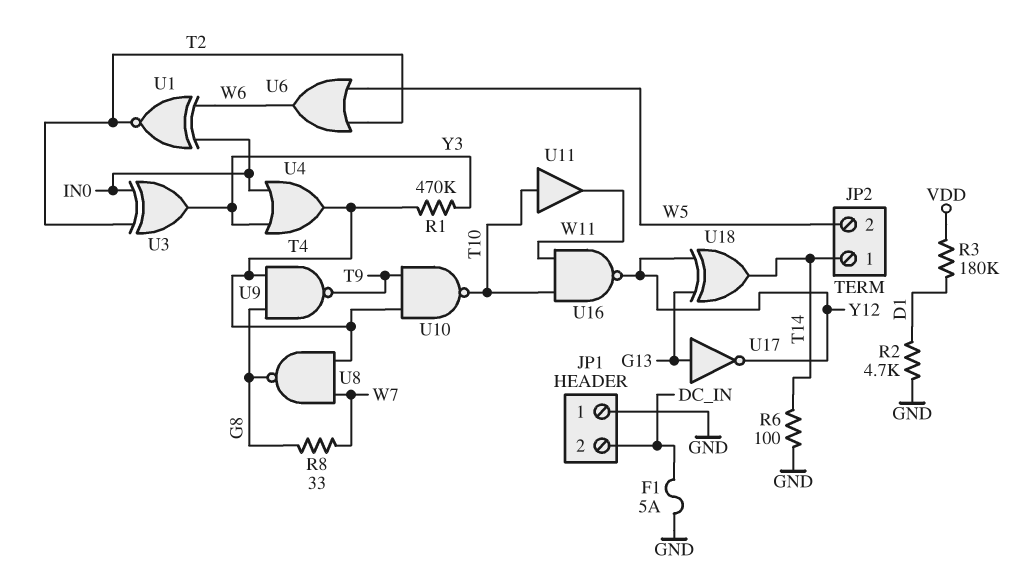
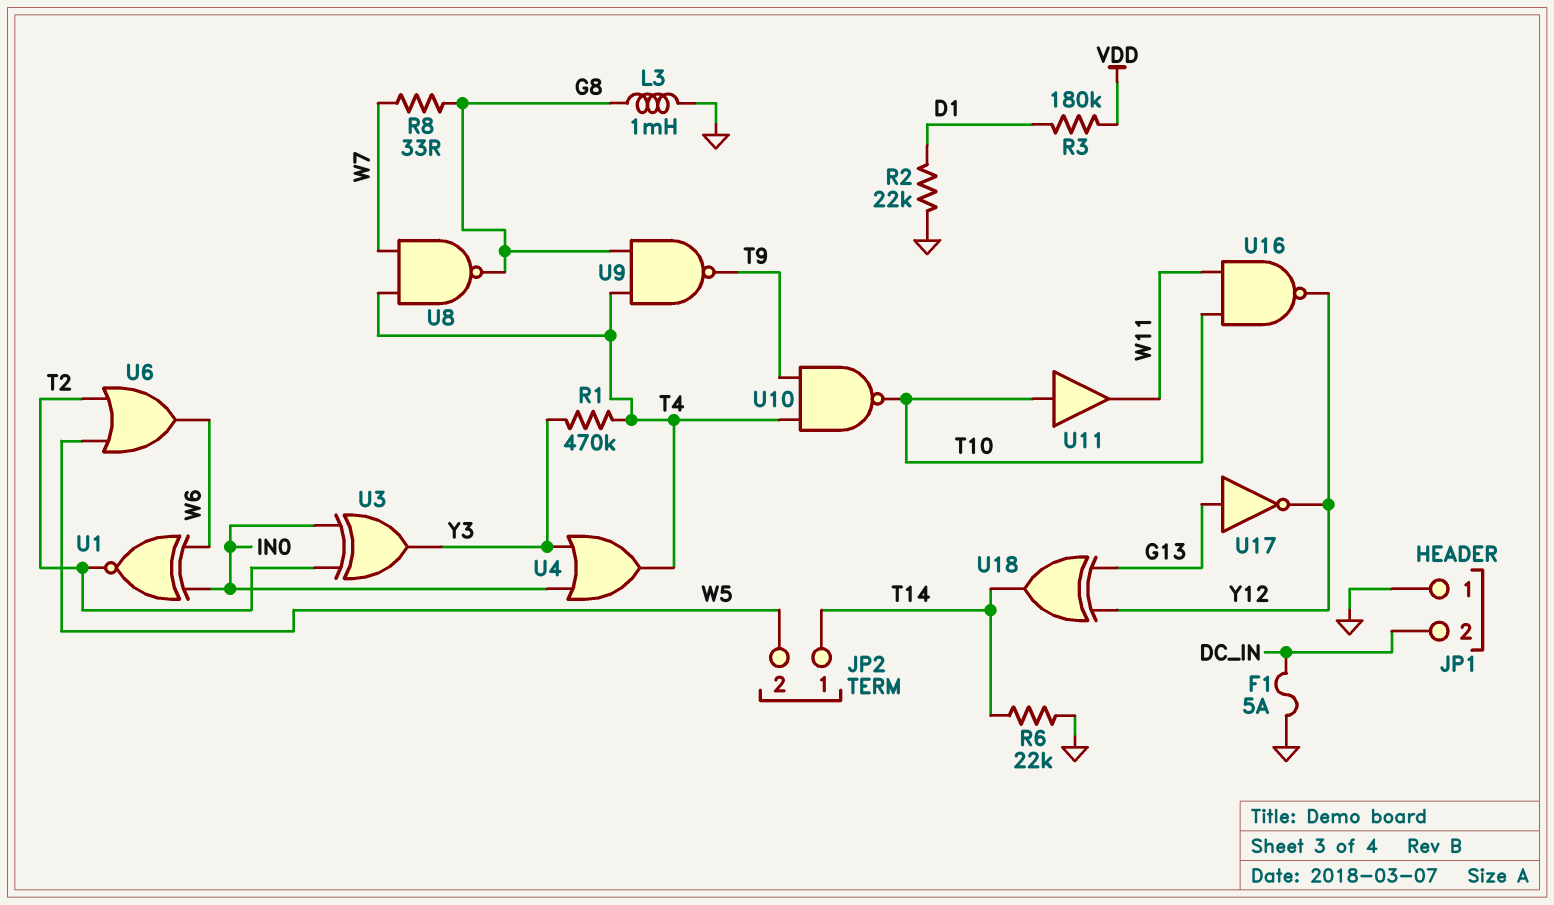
L3: none -> 1mH (G8, GND)
R2: 4.7k (D1, GND) -> 22k (D1, GND)
R6: 100 (GND, T14) -> 22k (GND, T14)

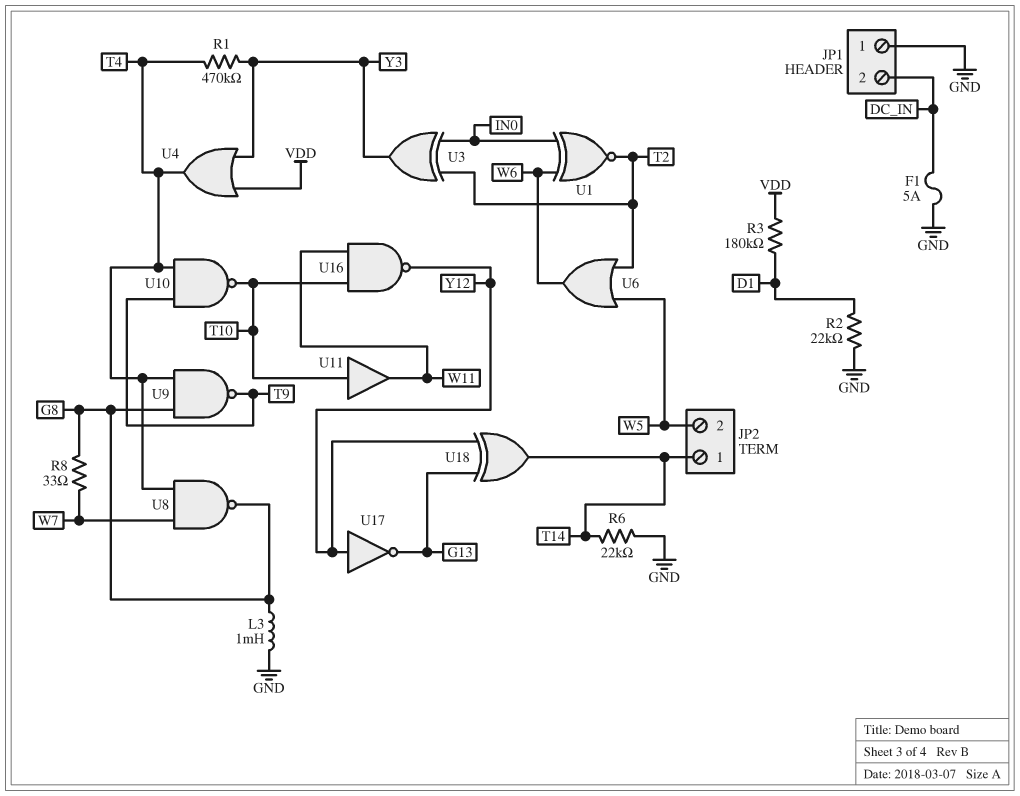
U4: OR (in IN0, in Y3, out T4) -> OR (in VDD, in Y3, out T4)
U17: NOT (in G13, out Y12) -> NOT (in Y12, out G13)

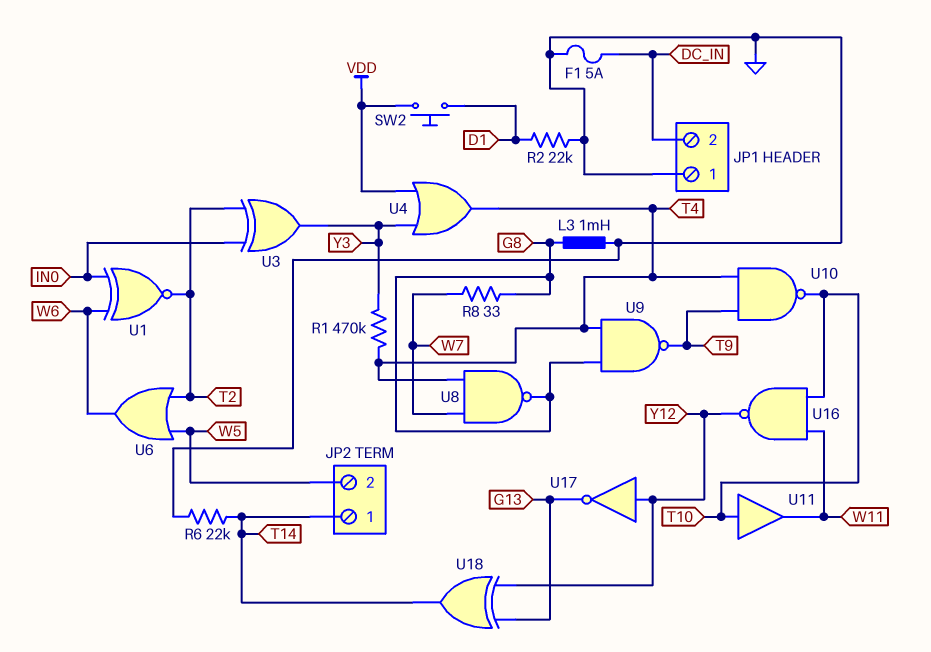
R3: 180k (D1, VDD) -> none
SW2: none -> button (D1, VDD)

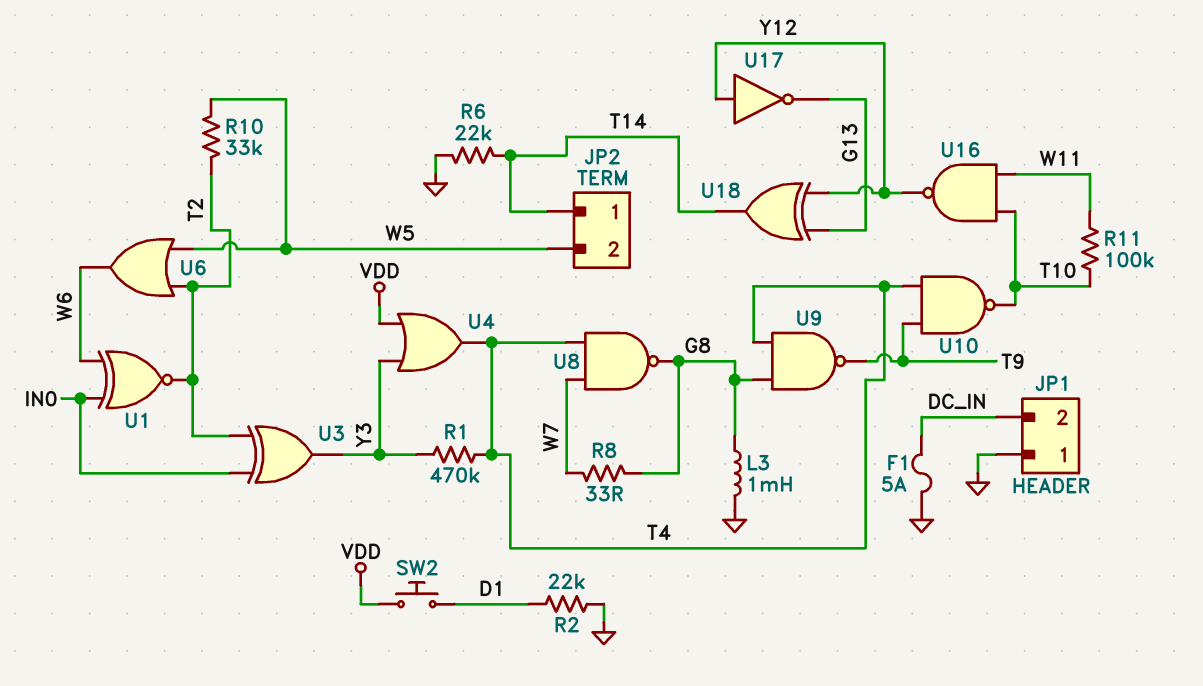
R10: none -> 33k (T2, W5)
R11: none -> 100k (T10, W11)
U11: buffer (in T10, out W11) -> none

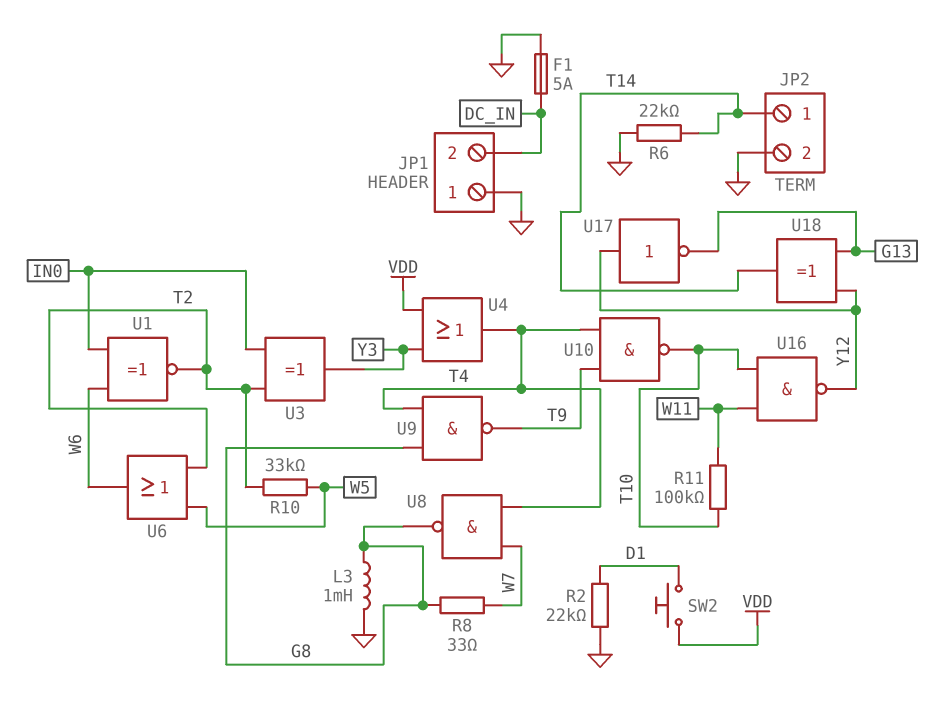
JP2 pin 2: W5 -> GND
R1: 470k (T4, Y3) -> none

